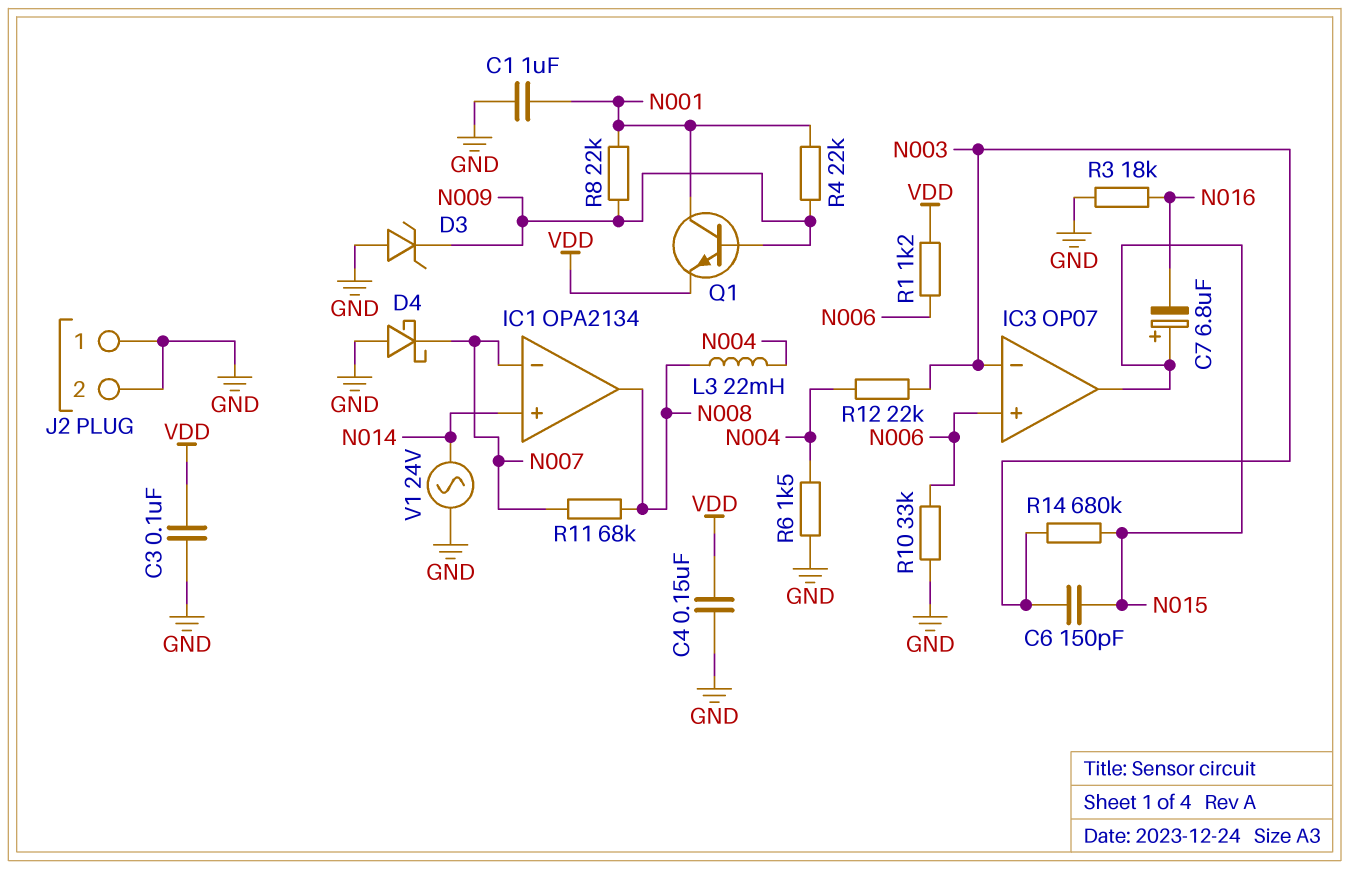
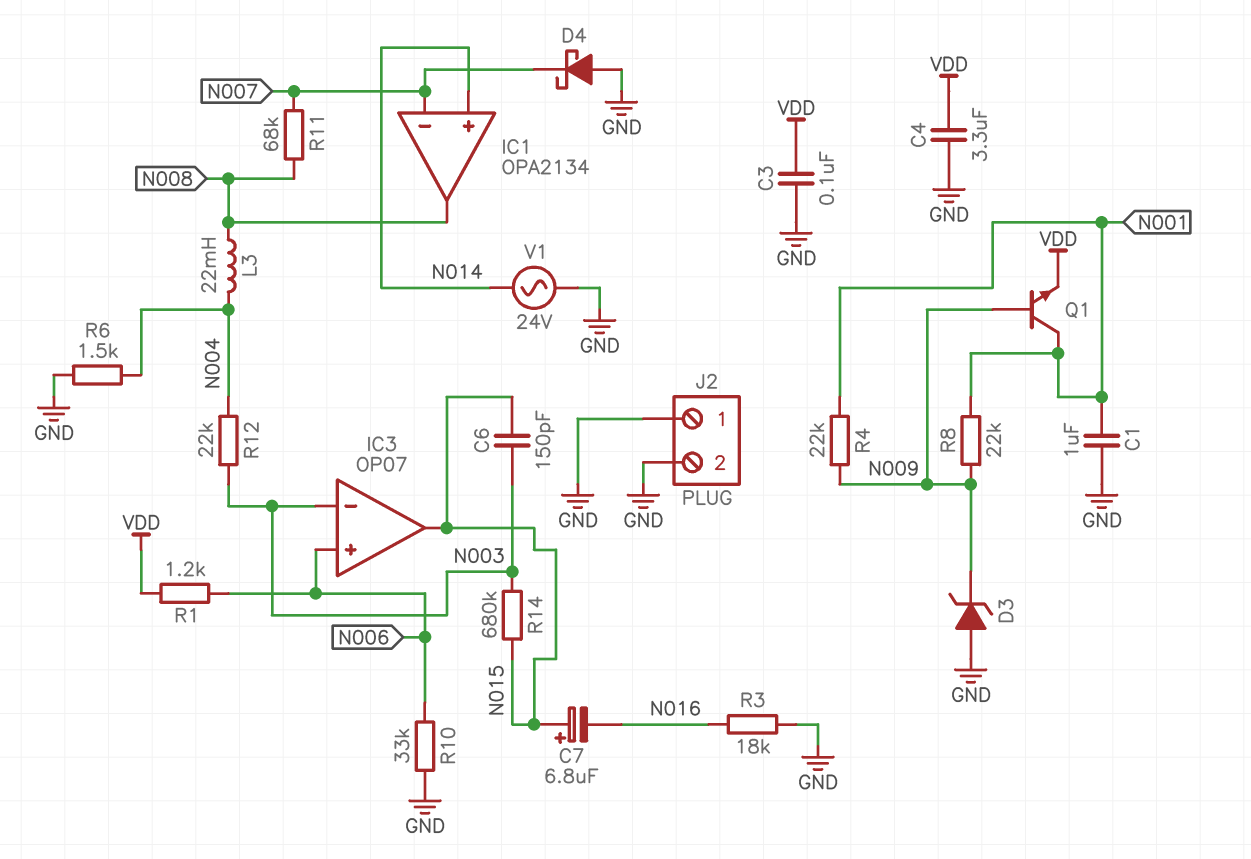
C4: 150nF (GND, VDD) -> 3.3uF (GND, VDD)

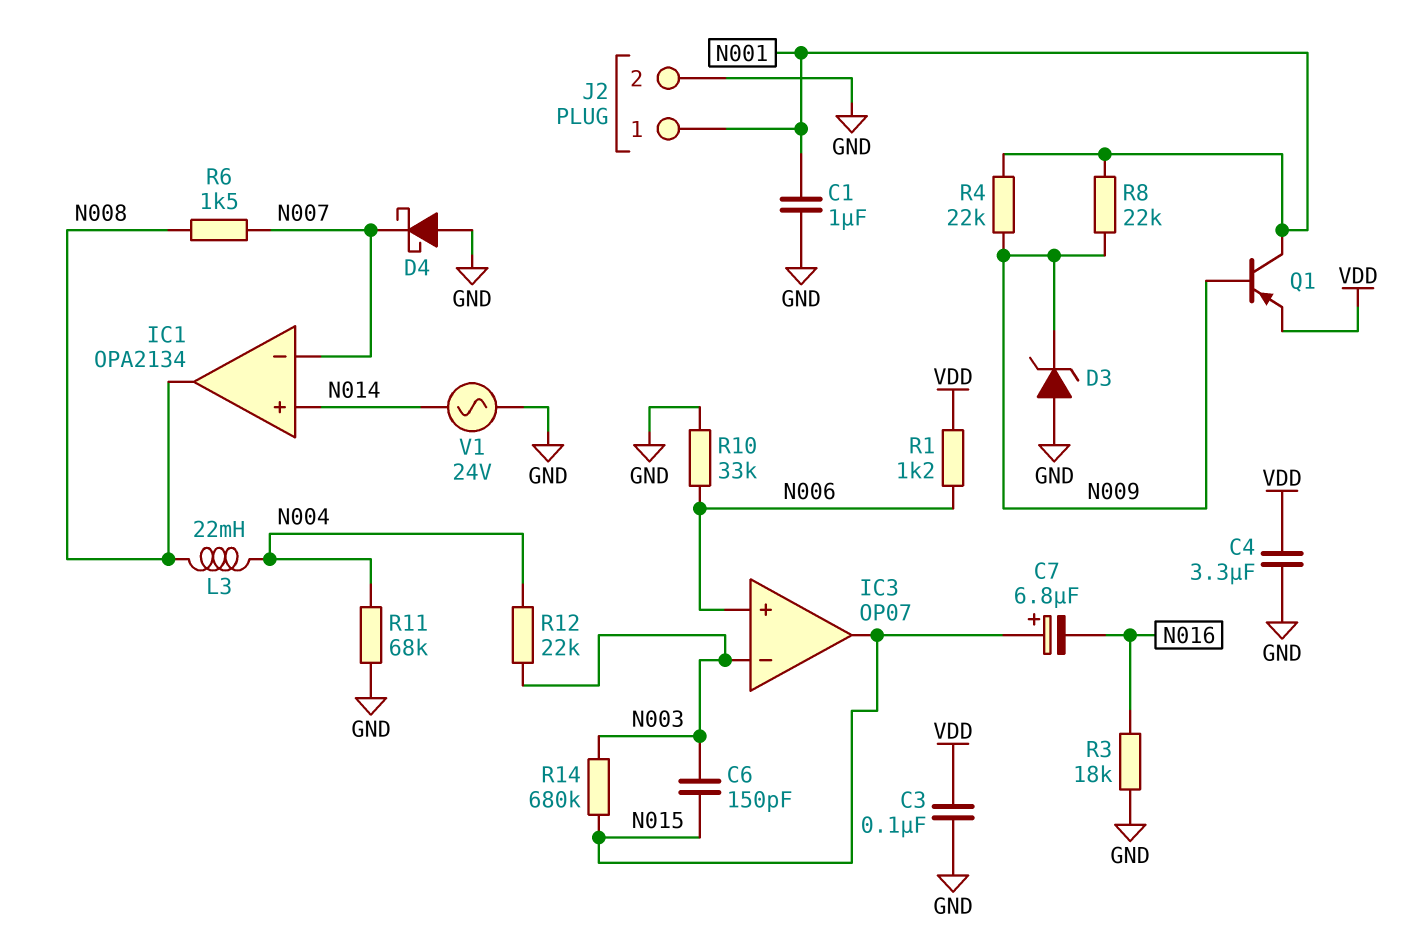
J2 pin 1: GND -> N001
Q1: NPN (B N009, C N001, E VDD) -> PNP (B N009, C N001, E VDD)
R6: 1.5k (GND, N004) -> 1.5k (N007, N008)
R11: 68k (N007, N008) -> 68k (GND, N004)

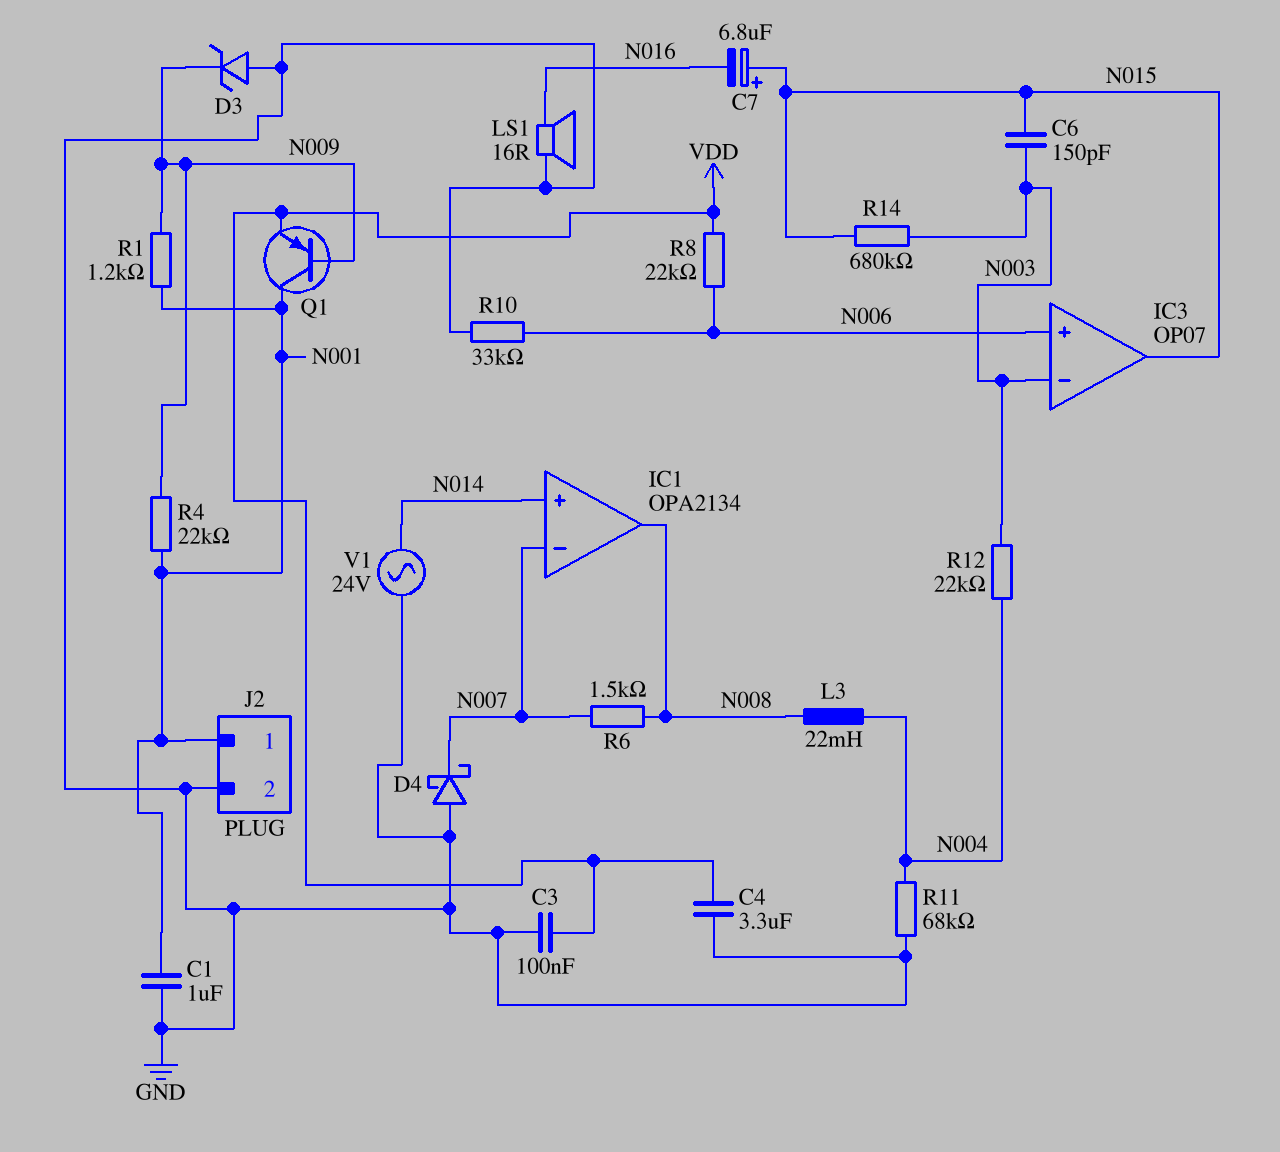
LS1: none -> speaker 16R (GND, N016)
R1: 1.2k (N006, VDD) -> 1.2k (N001, N009)
R3: 18k (GND, N016) -> none
R8: 22k (N001, N009) -> 22k (N006, VDD)

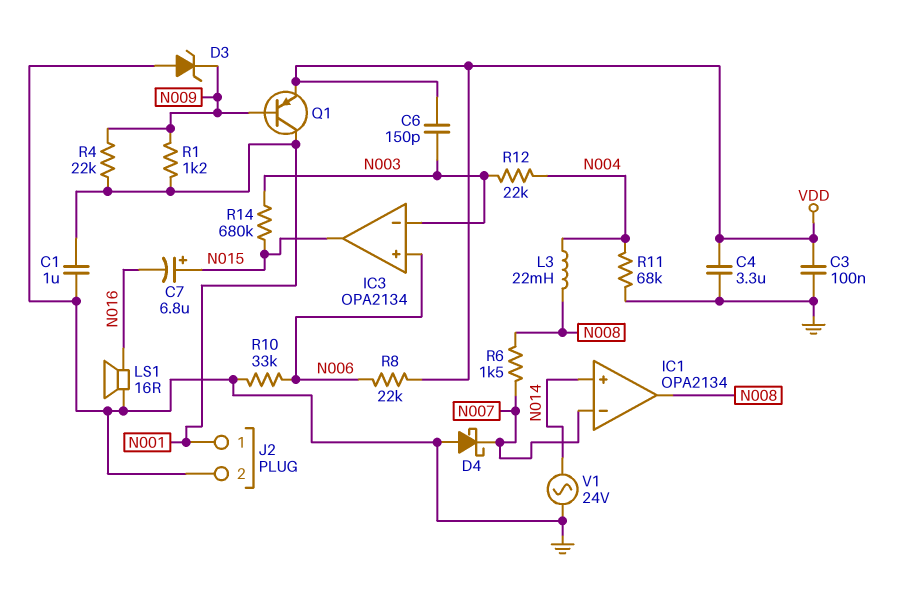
C6: 150pF (N003, N015) -> 150pF (N003, VDD)
IC3: OP07 -> OPA2134

